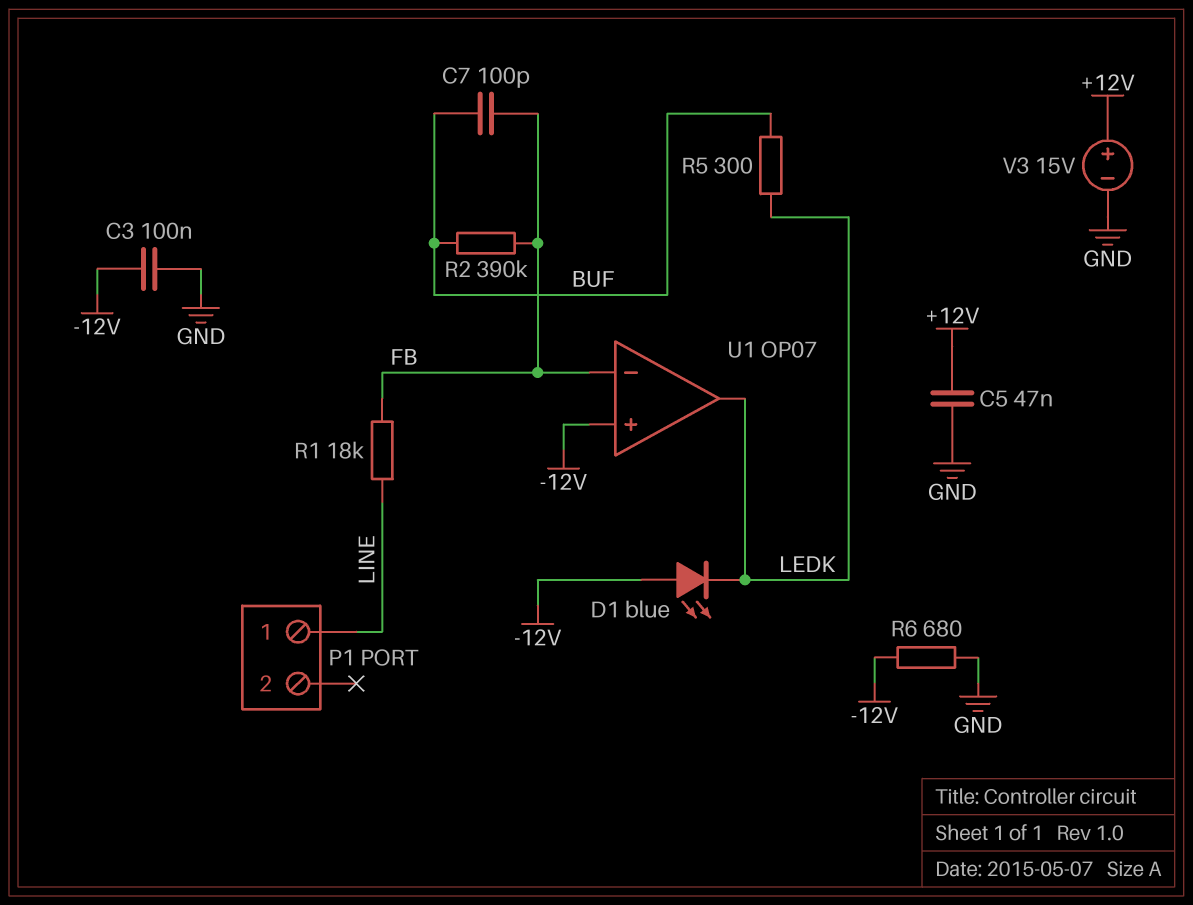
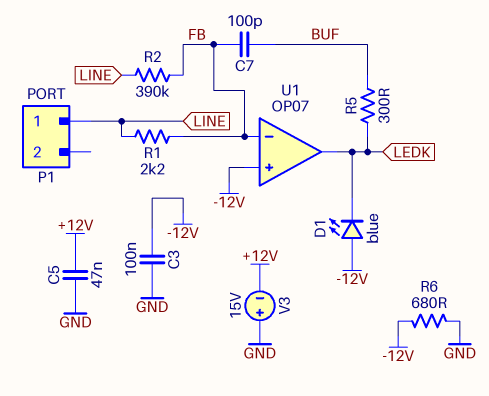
R1: 18k (FB, LINE) -> 2.2k (FB, LINE)
R2: 390k (BUF, FB) -> 390k (FB, LINE)
V3: 15V (plus +12V, minus GND) -> 15V (plus GND, minus +12V)

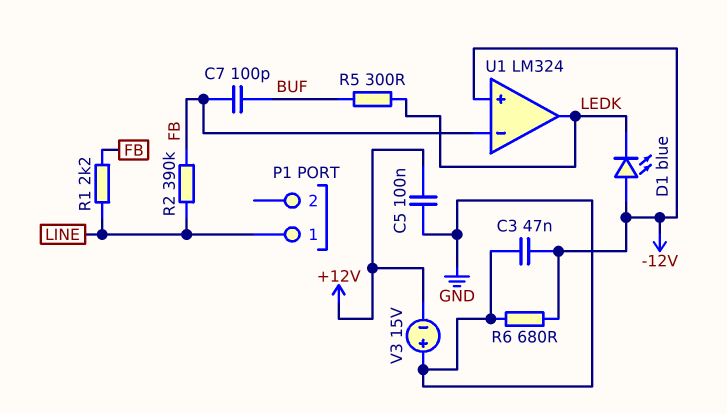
C3: 100nF (-12V, GND) -> 47nF (-12V, GND)
C5: 47nF (+12V, GND) -> 100nF (+12V, GND)
U1: OP07 -> LM324

